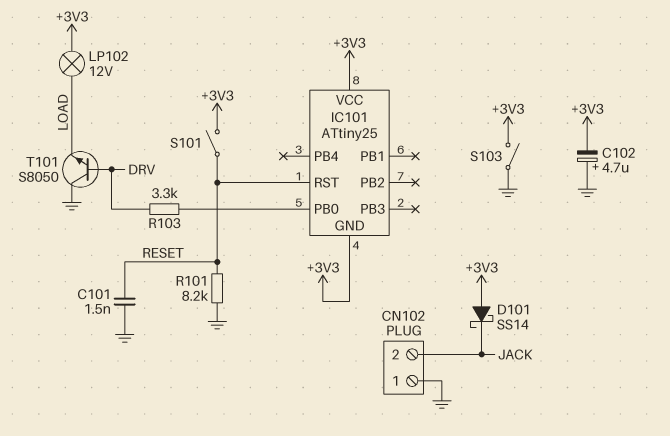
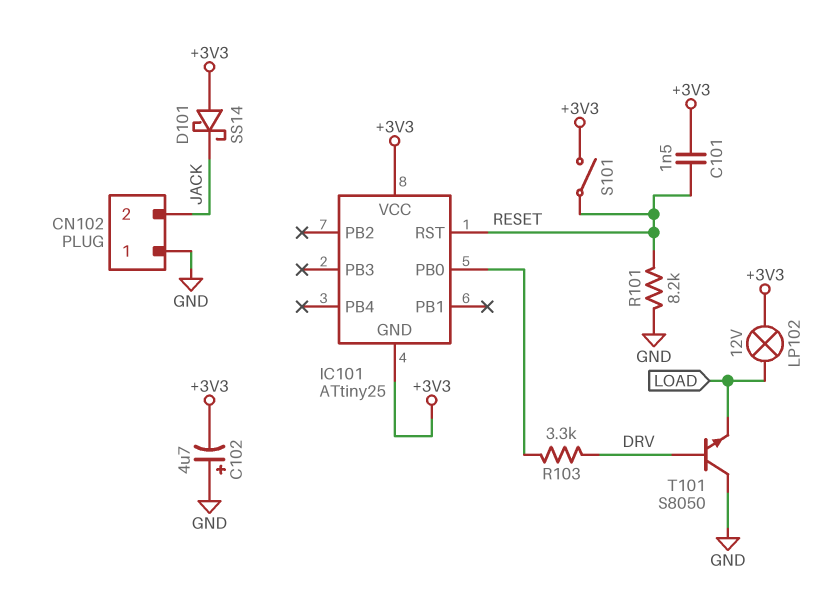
C101: 1.5nF (GND, RESET) -> 1.5nF (+3V3, RESET)
S103: switch (+3V3, GND) -> none

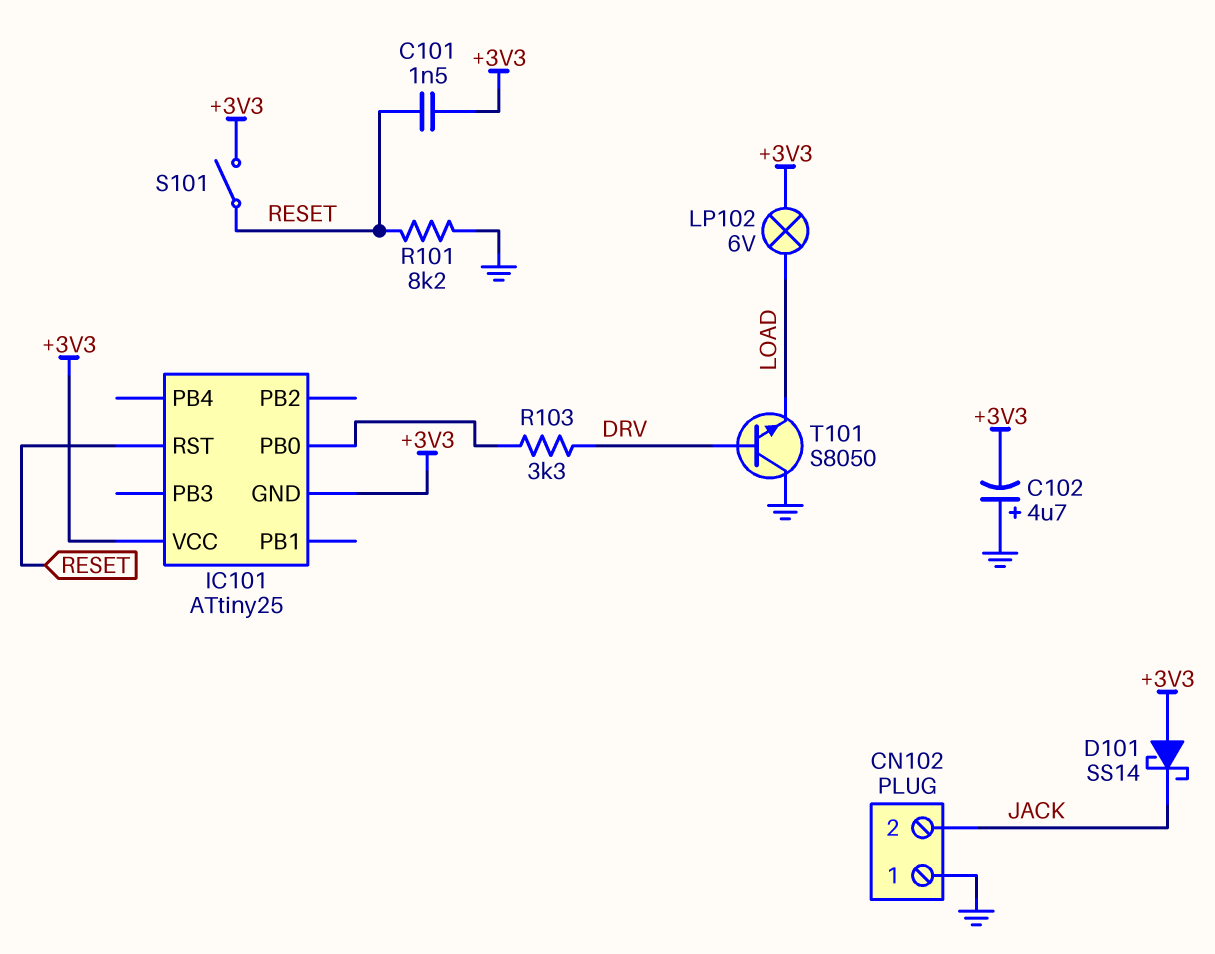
LP102: lamp 12V (+3V3, LOAD) -> lamp 6V (+3V3, LOAD)

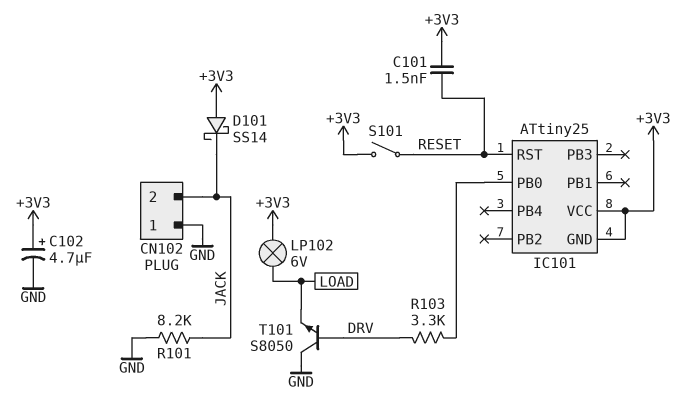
C102: 4.7uF (plus GND, minus +3V3) -> 4.7uF (plus +3V3, minus GND)
R101: 8.2k (GND, RESET) -> 8.2k (GND, JACK)

